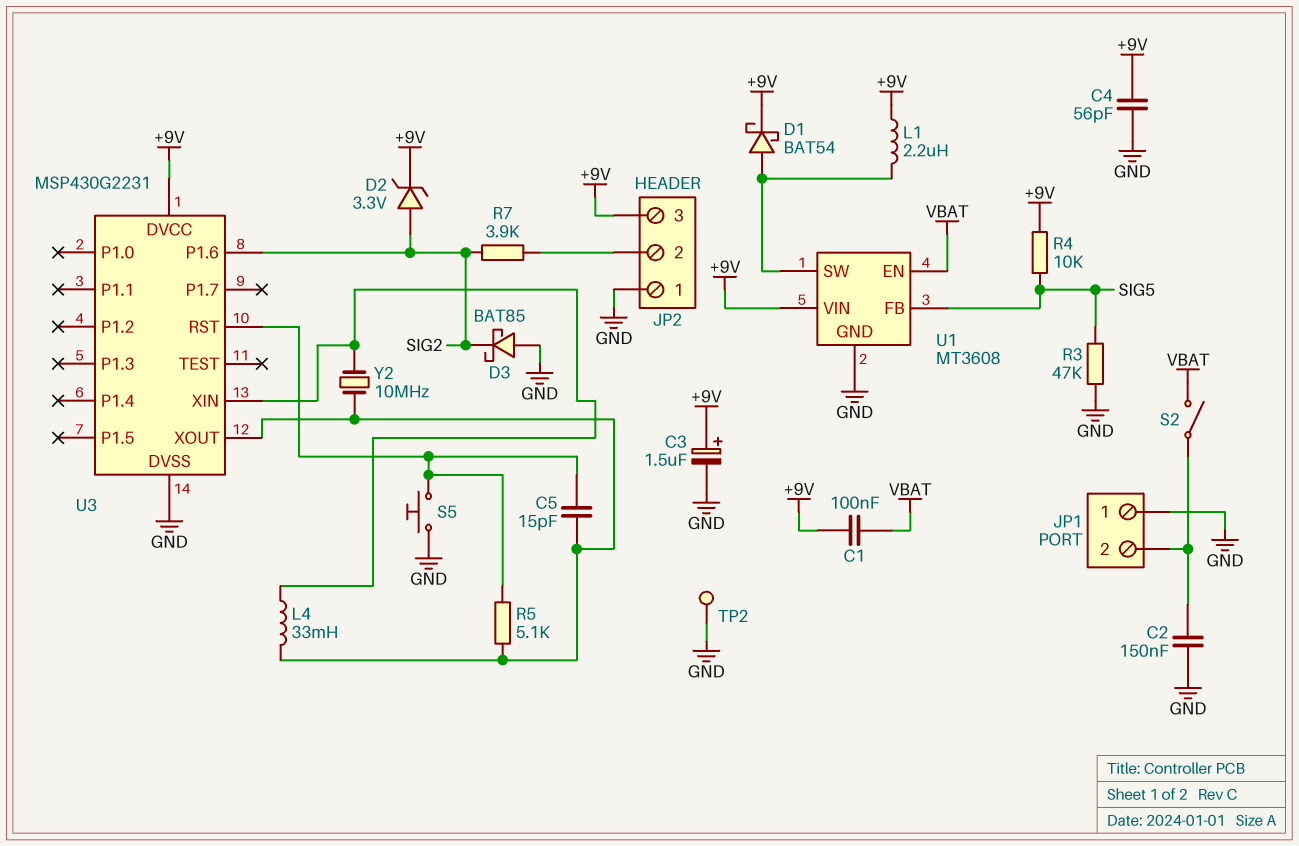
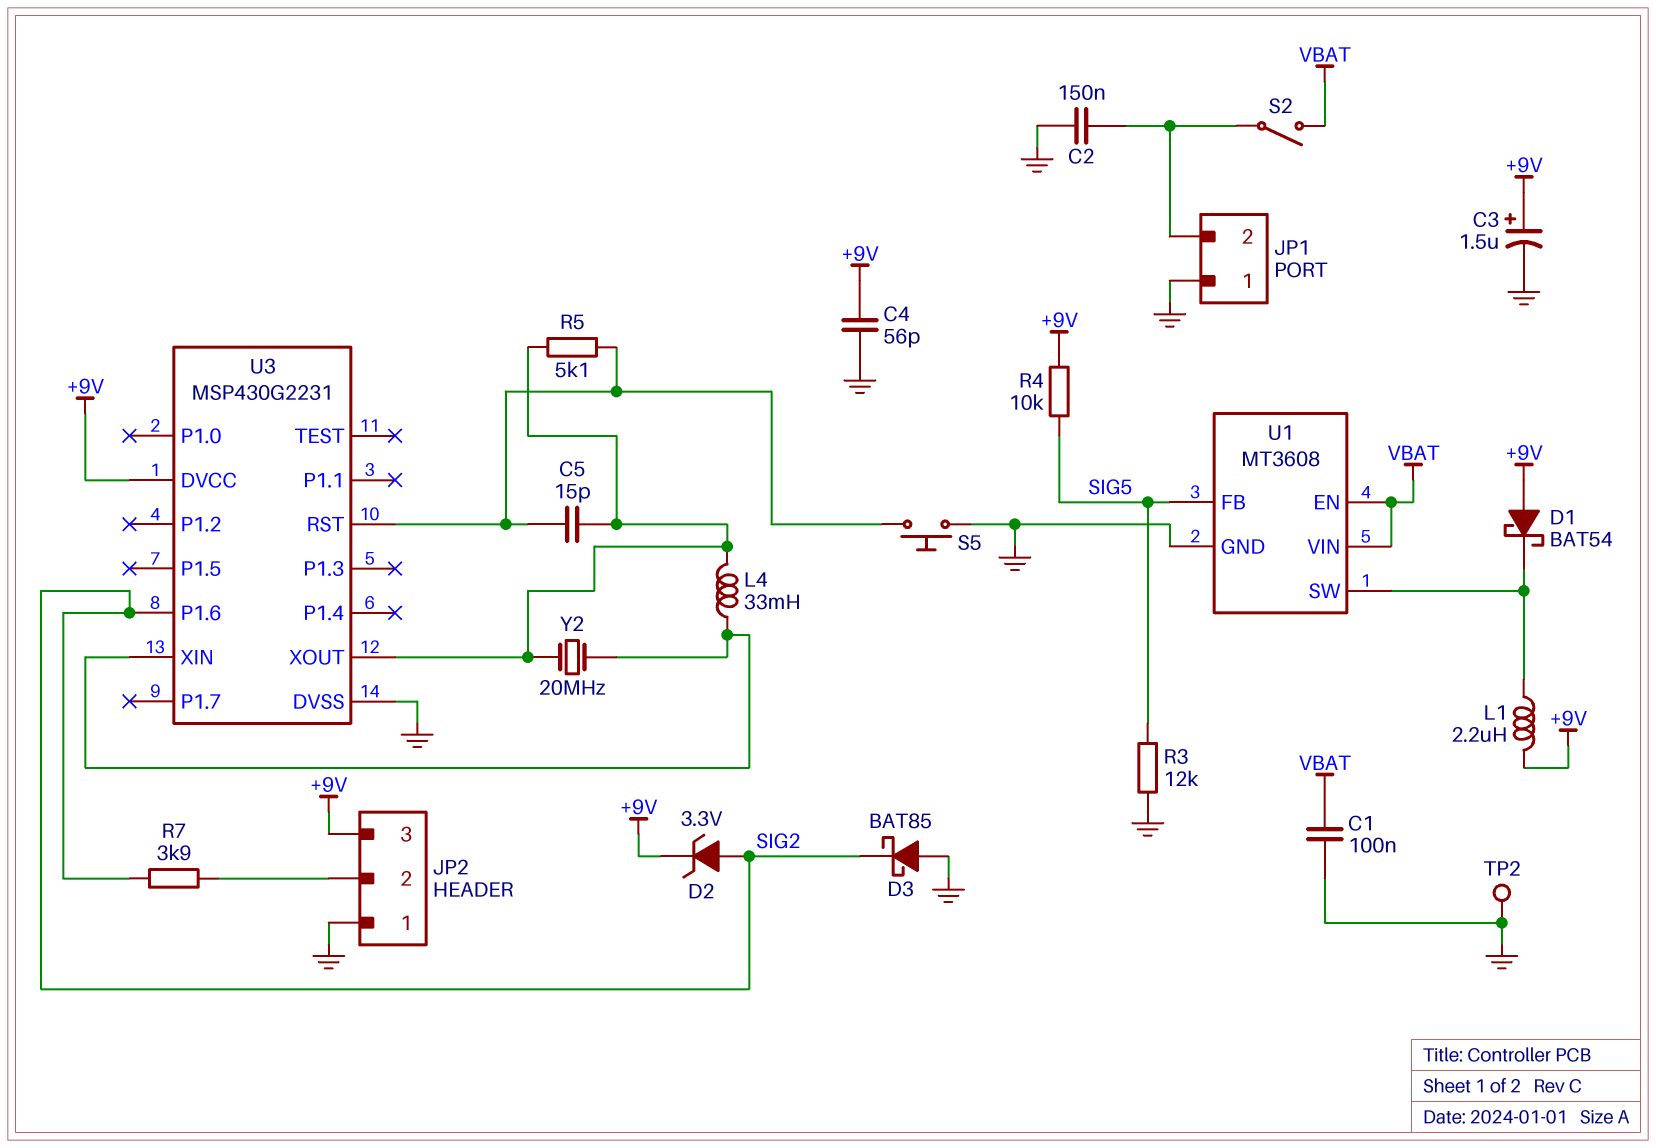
C1: 100nF (+9V, VBAT) -> 100nF (GND, VBAT)
D1: schottky BAT54 (A U1/SW, K +9V) -> schottky BAT54 (A +9V, K U1/SW)
R3: 47k (GND, SIG5) -> 12k (GND, SIG5)
U1 pin VIN: +9V -> VBAT
Y2: 10MHz (U3/XIN, U3/XOUT) -> 20MHz (U3/XIN, U3/XOUT)

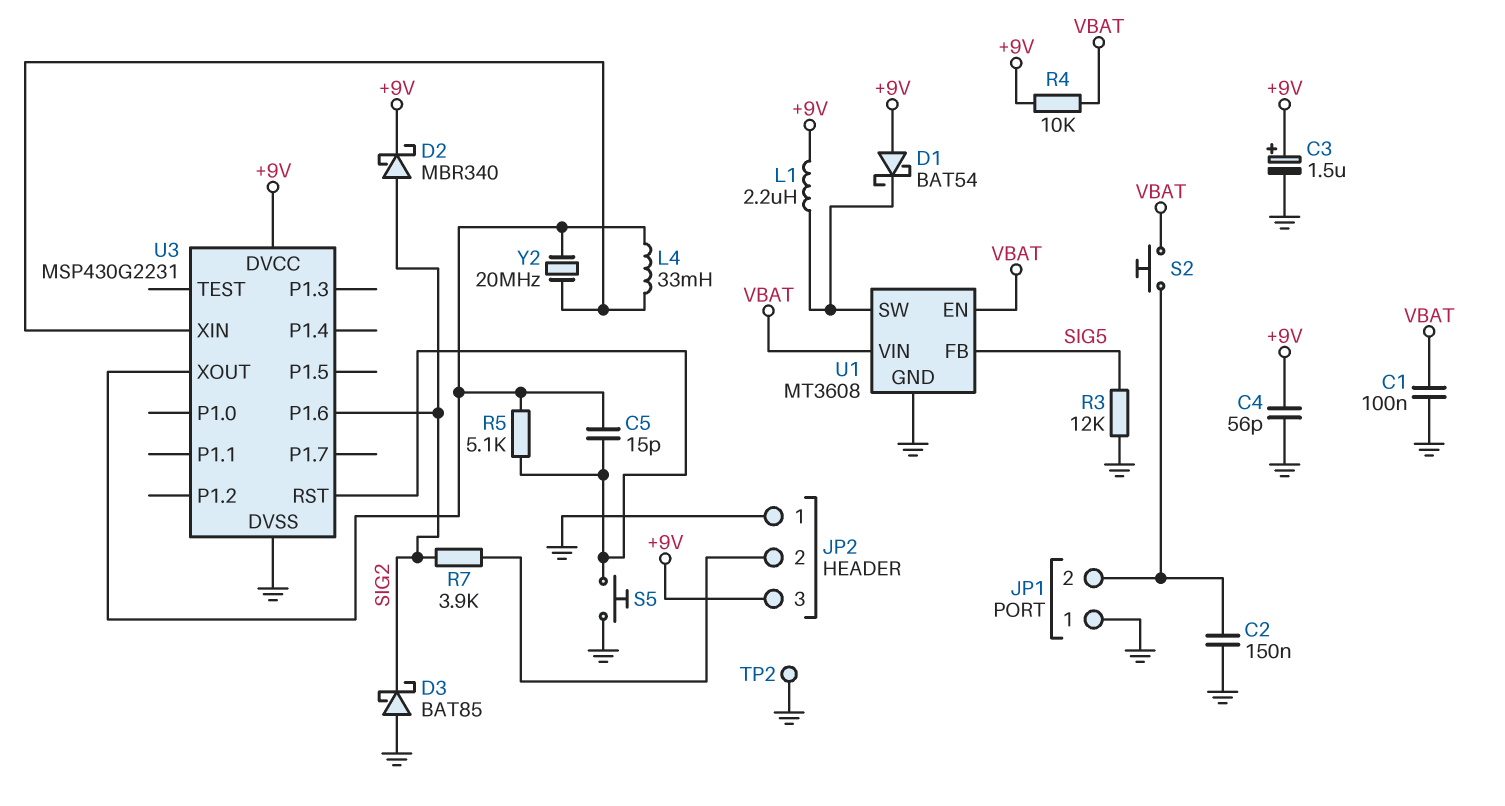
D2: zener 3.3V (A SIG2, K +9V) -> schottky MBR340 (A SIG2, K +9V)
R4: 10k (+9V, SIG5) -> 10k (+9V, VBAT)
S2: switch (JP1/2, VBAT) -> button (JP1/2, VBAT)

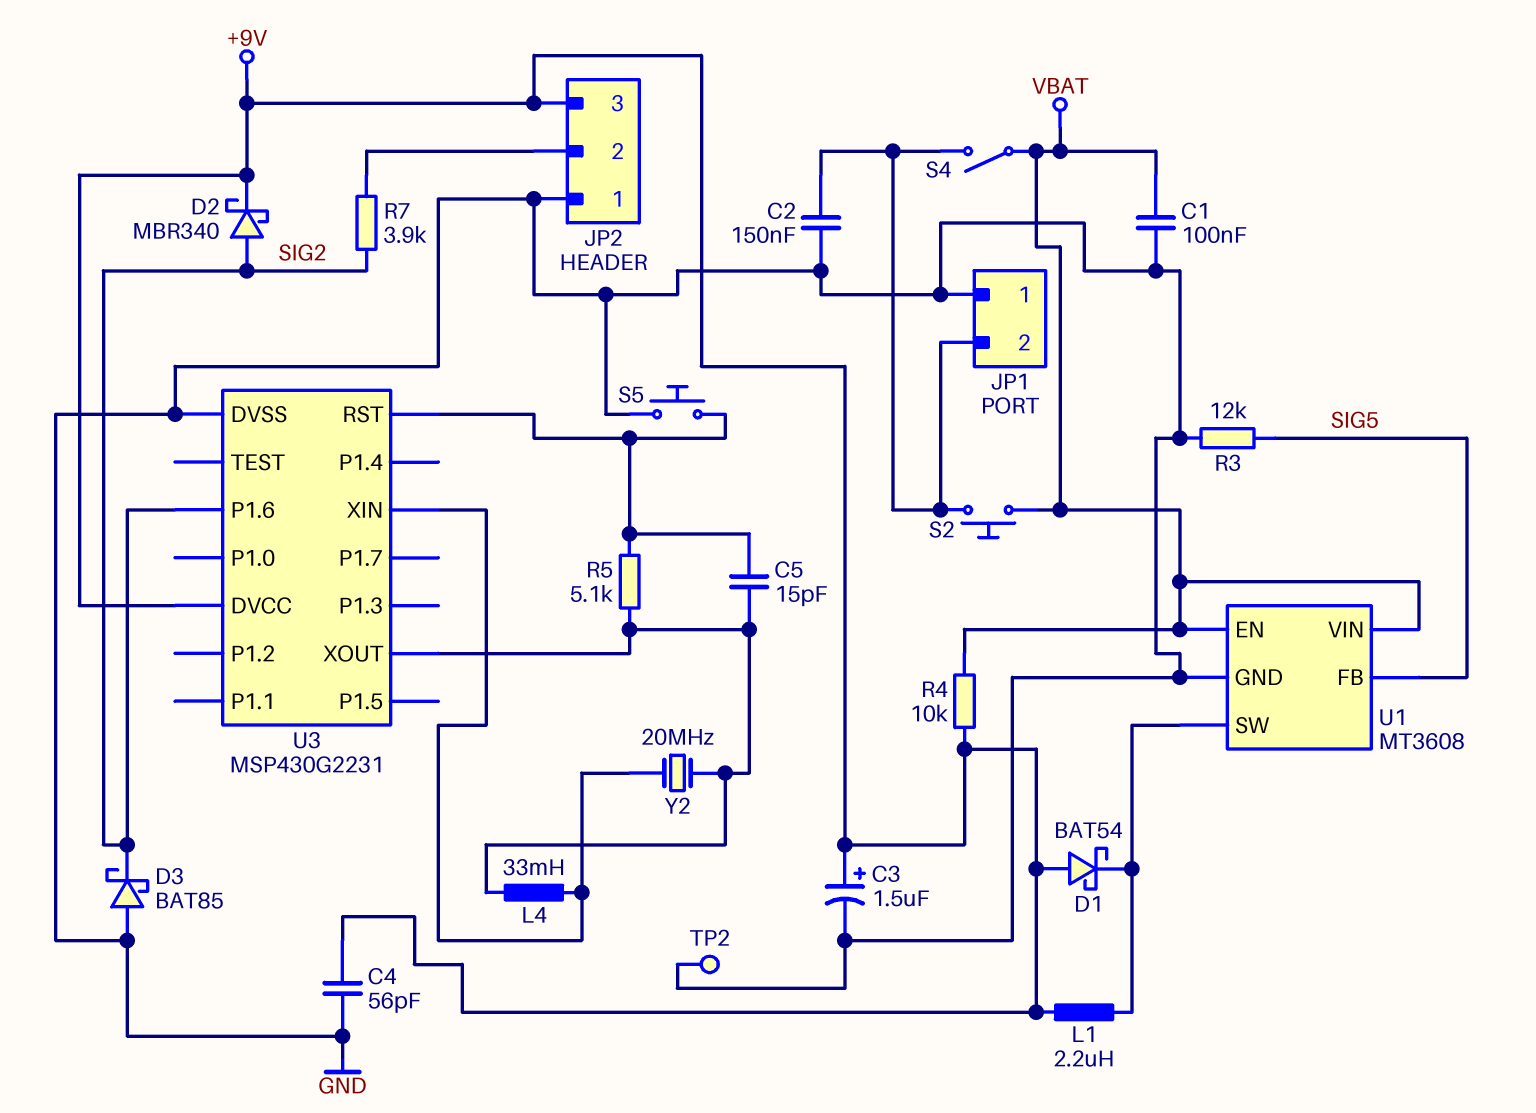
S4: none -> switch (JP1/2, VBAT)

